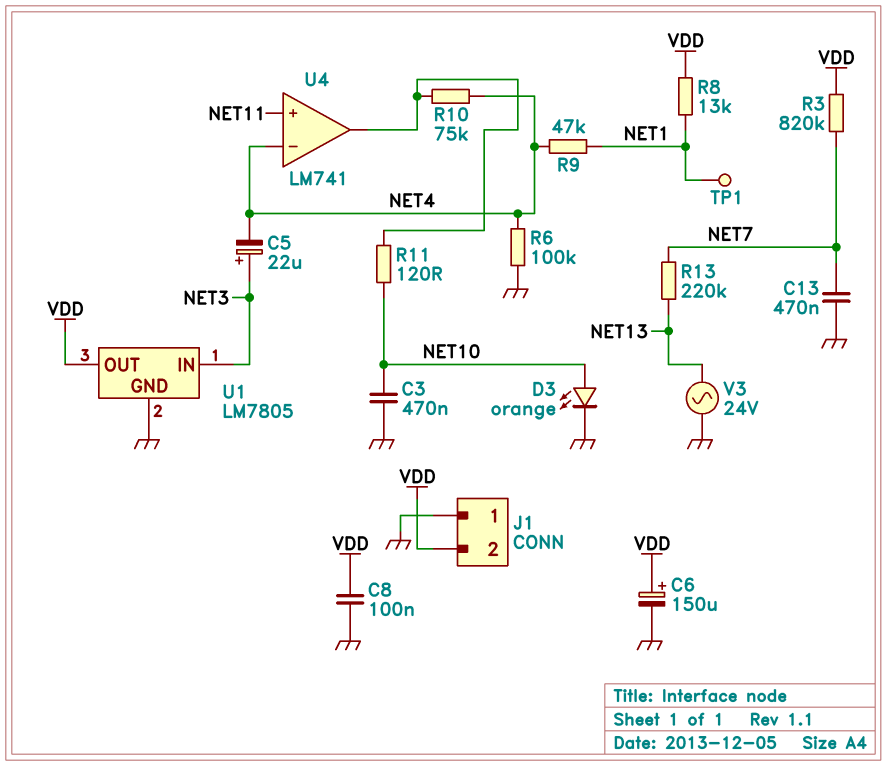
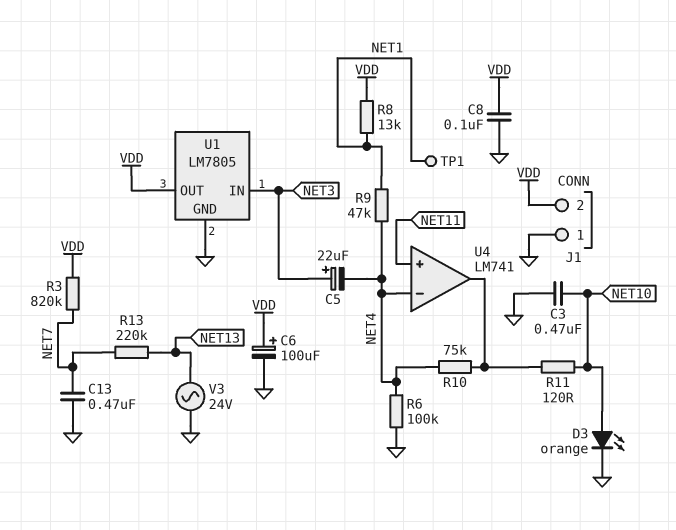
C6: 150uF (plus VDD, minus GND) -> 100uF (plus VDD, minus GND)

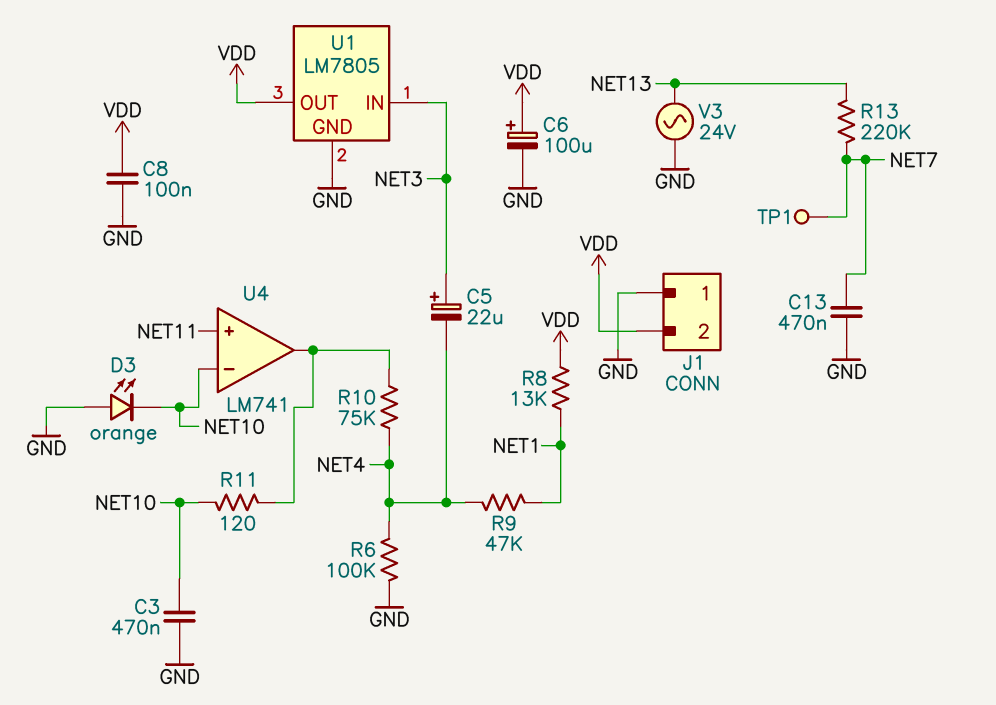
D3: LED orange (A NET10, K GND) -> LED orange (A GND, K NET10)
R3: 820k (NET7, VDD) -> none
TP1: test point (NET1) -> test point (NET7)
U4 pin in-: NET4 -> NET10

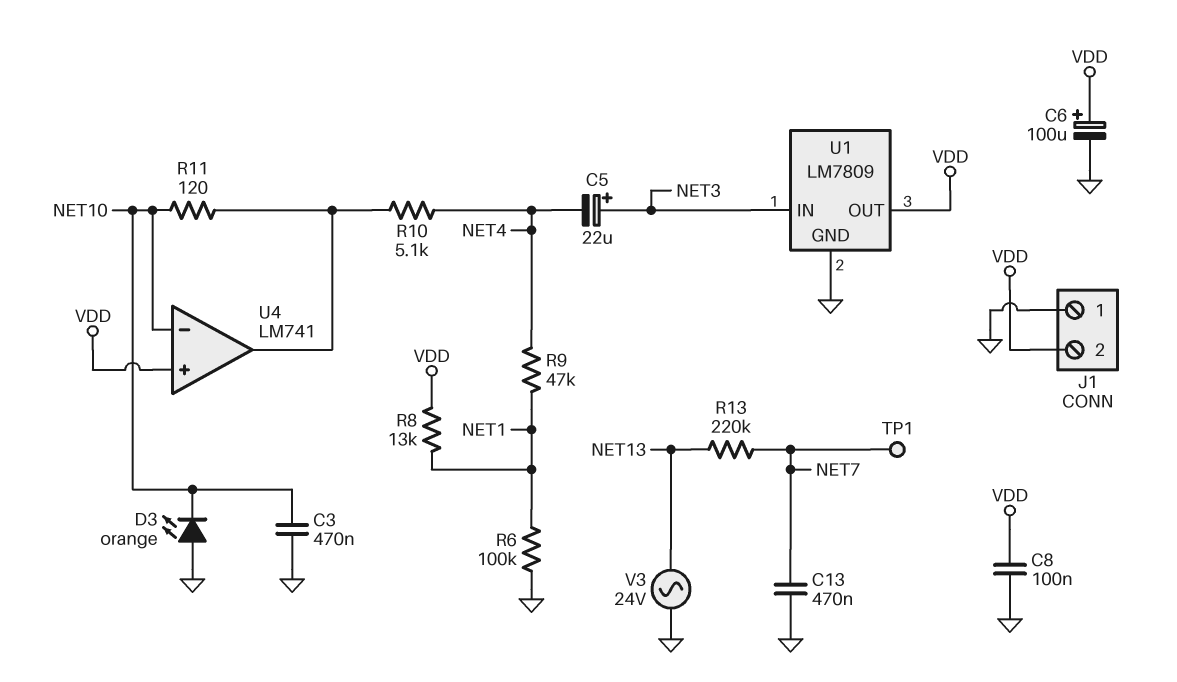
R6: 100k (GND, NET4) -> 100k (GND, NET1)
R10: 75k (NET4, U4/out) -> 5.1k (NET4, U4/out)
U1: LM7805 -> LM7809
U4 pin in+: NET11 -> VDD

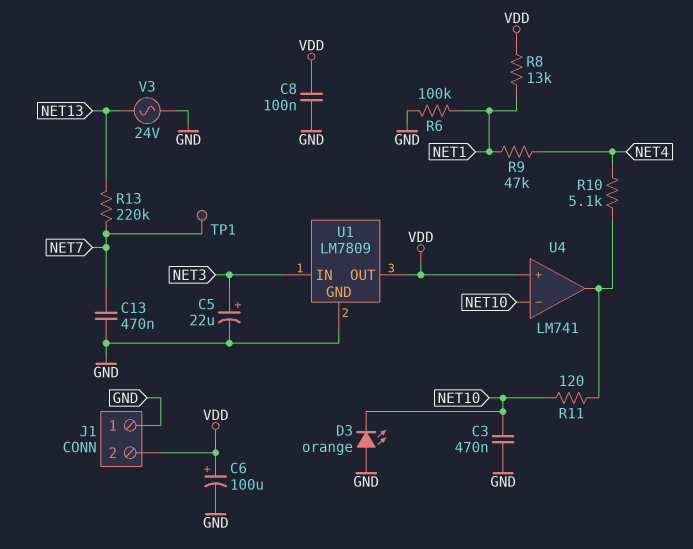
C5: 22uF (plus NET3, minus NET4) -> 22uF (plus NET3, minus GND)

